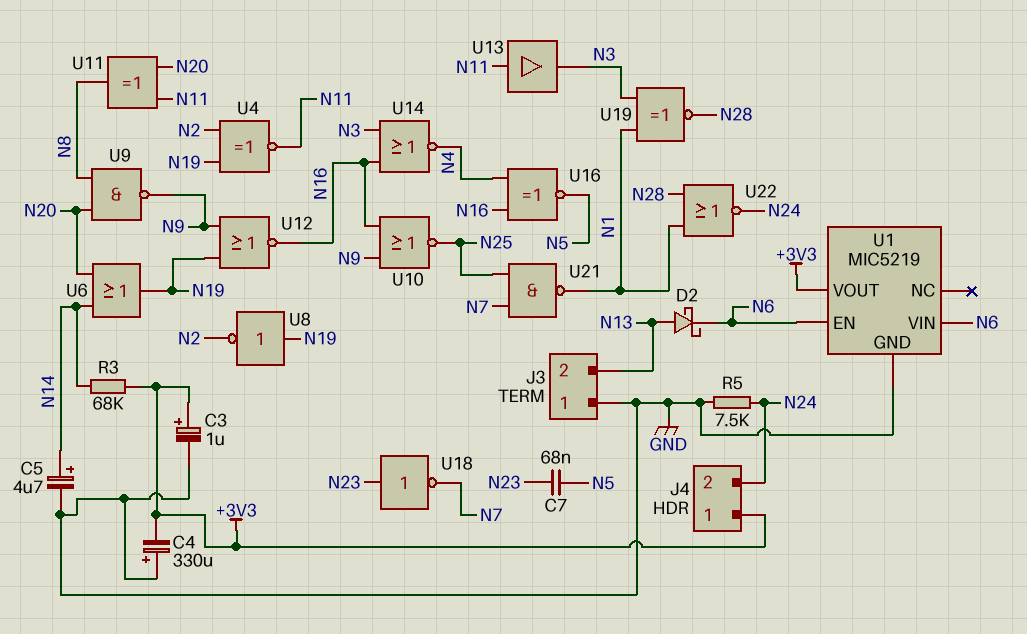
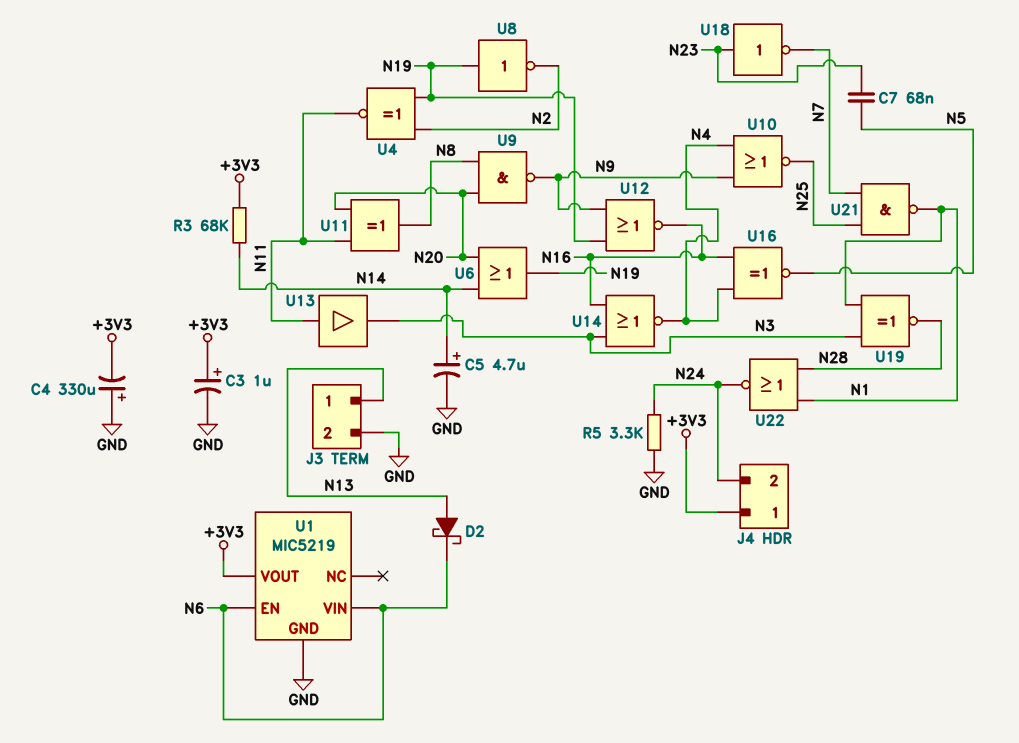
J3 pin 1: GND -> N13
J3 pin 2: N13 -> GND
R5: 7.5k (GND, N24) -> 3.3k (GND, N24)
U10: NOR (in N9, in N16, out N25) -> NOR (in N4, in N9, out N25)

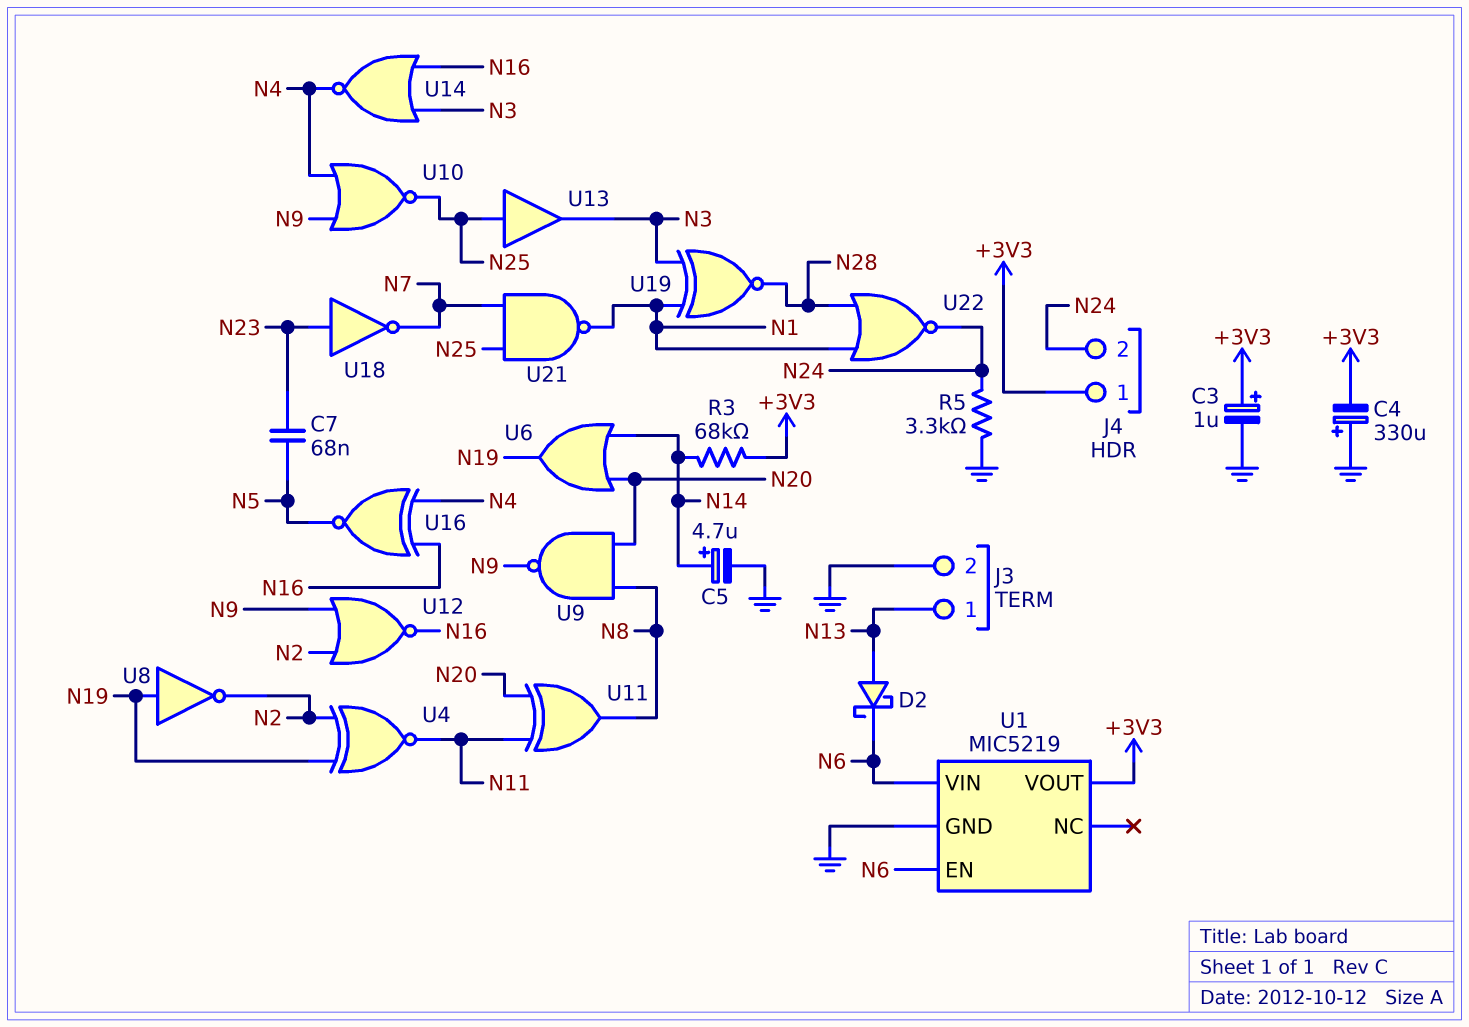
U12: NOR (in N9, in N19, out N16) -> NOR (in N2, in N9, out N16)
U13: buffer (in N11, out N3) -> buffer (in N25, out N3)

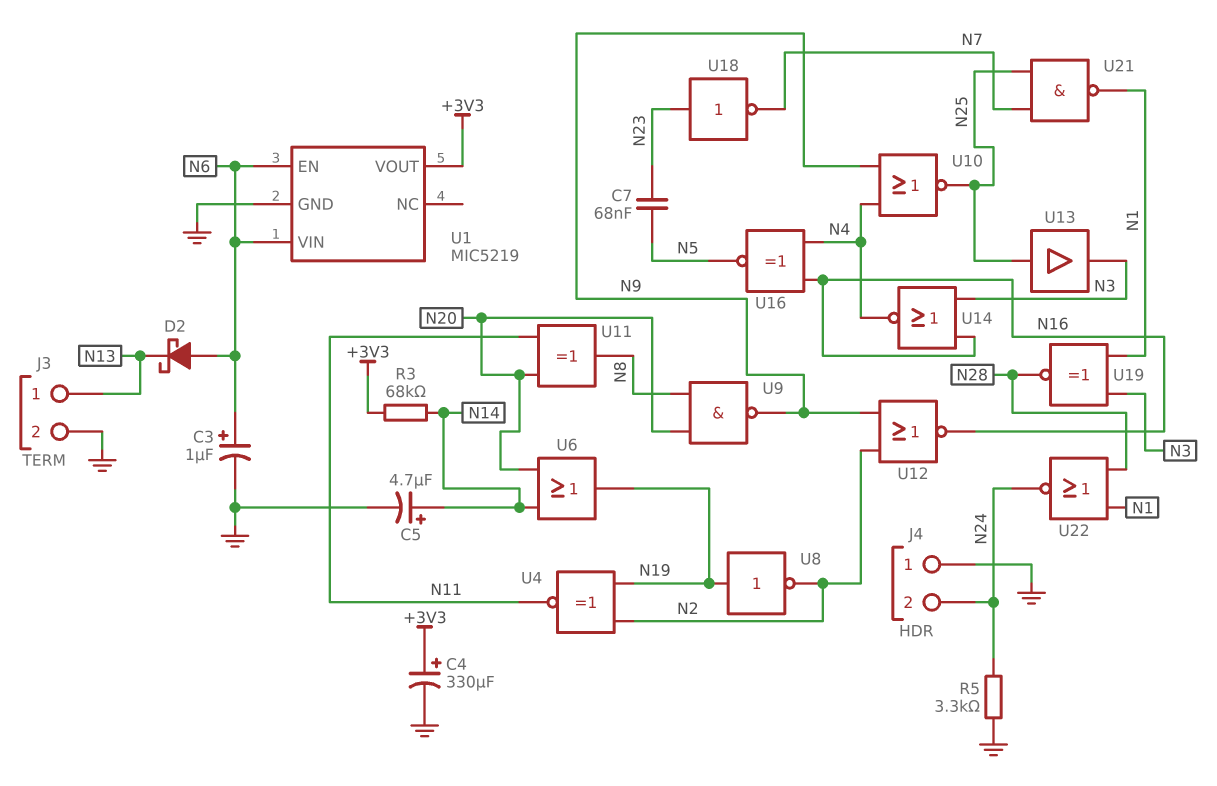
C3: 1uF (plus +3V3, minus GND) -> 1uF (plus N6, minus GND)
C4: 330uF (plus GND, minus +3V3) -> 330uF (plus +3V3, minus GND)
D2: schottky (A N13, K N6) -> schottky (A N6, K N13)
J4 pin 1: +3V3 -> GND

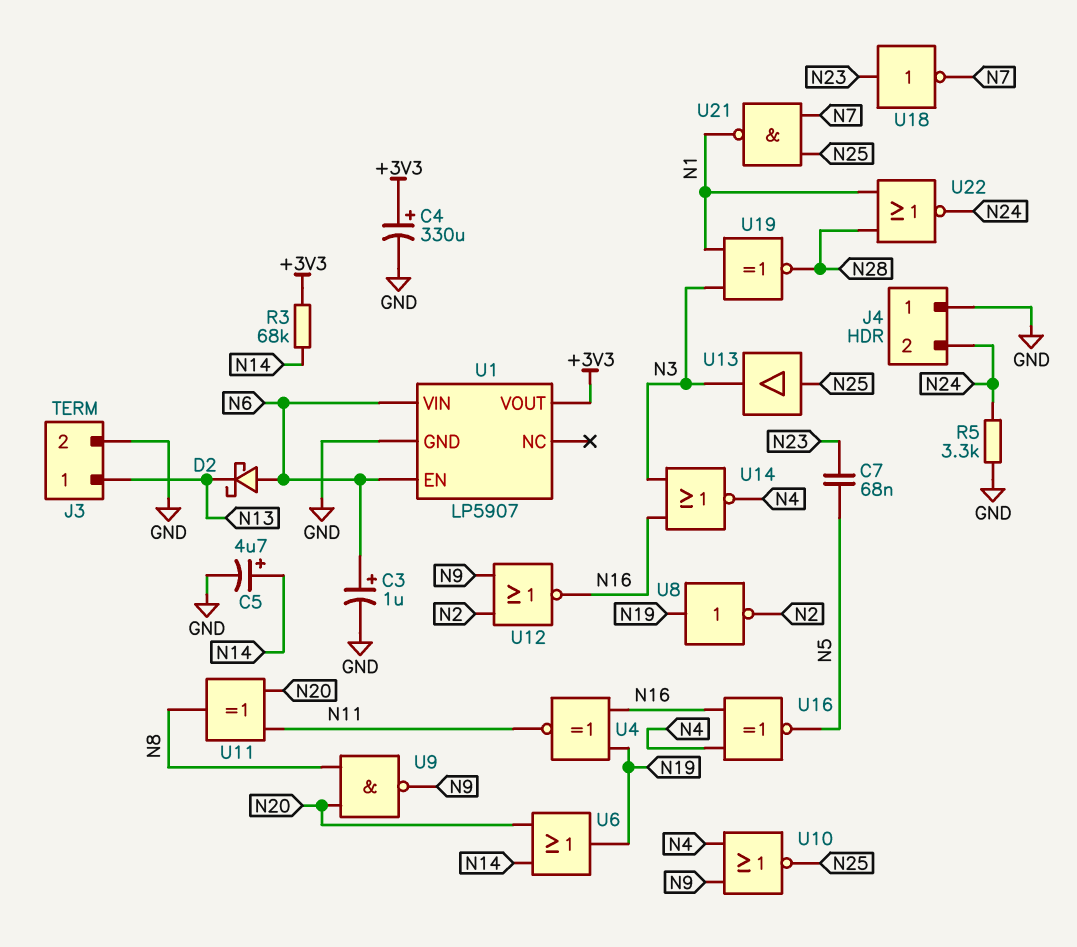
U1: MIC5219 -> LP5907
U4: XNOR (in N2, in N19, out N11) -> XNOR (in N16, in N19, out N11)

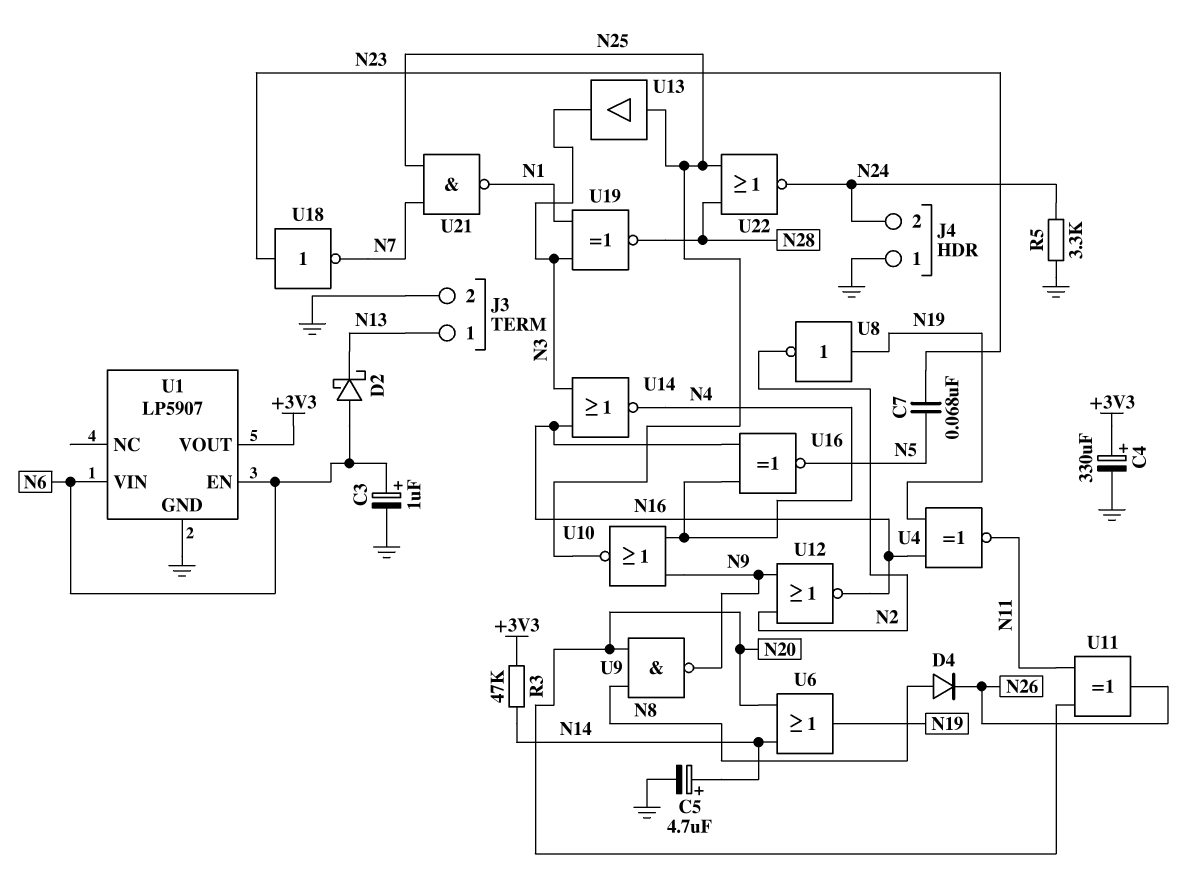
D4: none -> diode (A N8, K N26)
R3: 68k (+3V3, N14) -> 47k (+3V3, N14)
U11: XOR (in N11, in N20, out N8) -> XOR (in N11, in N20, out N26)
U22: NOR (in N1, in N28, out N24) -> NOR (in N25, in N28, out N24)

